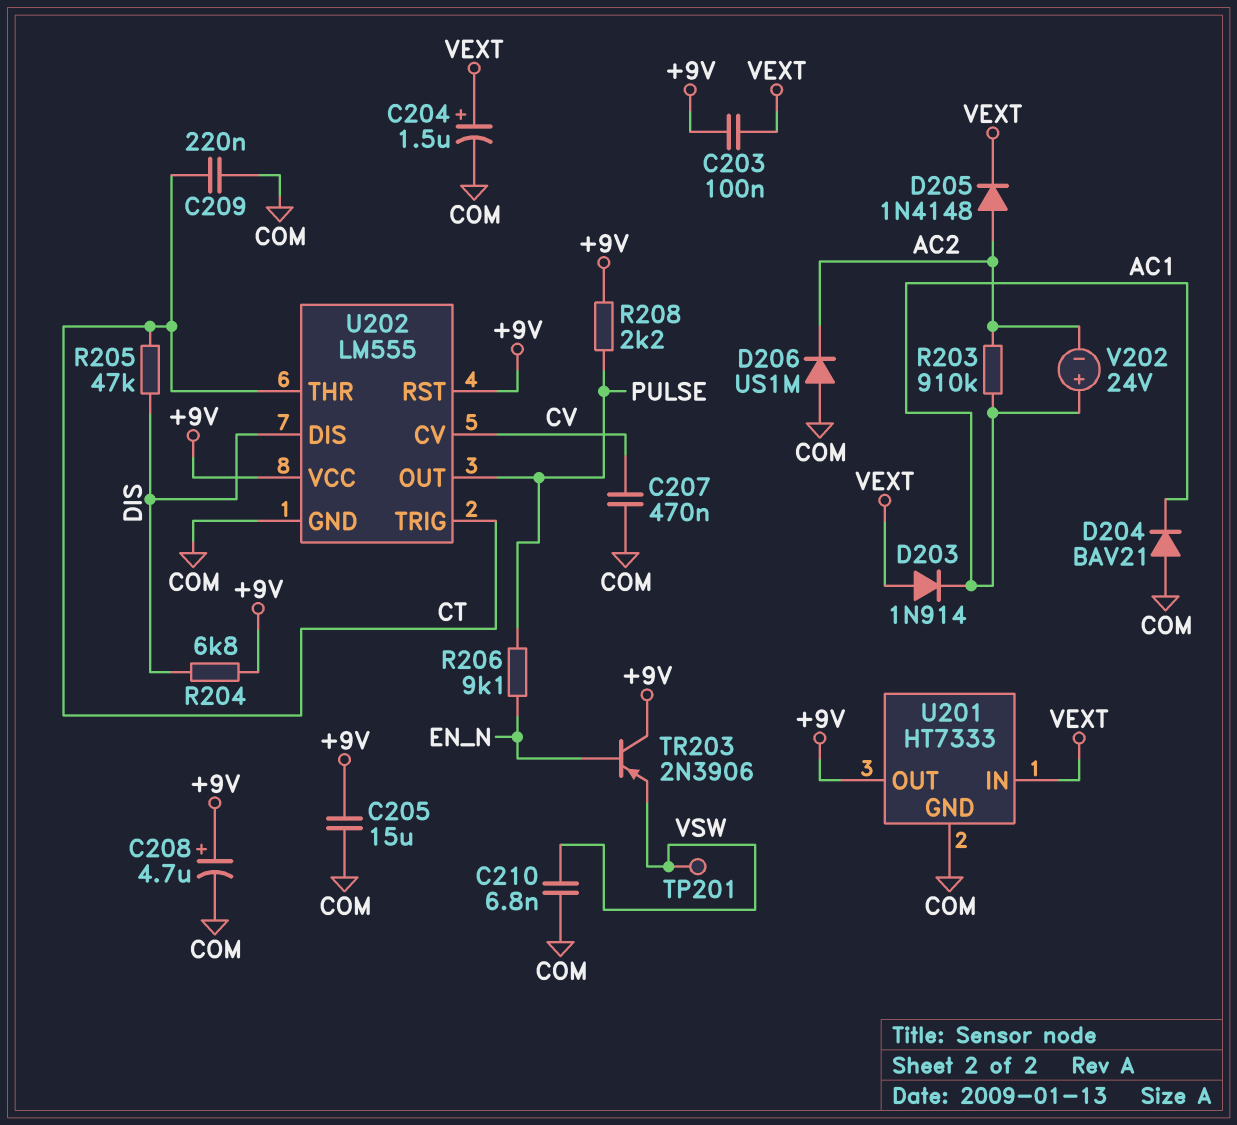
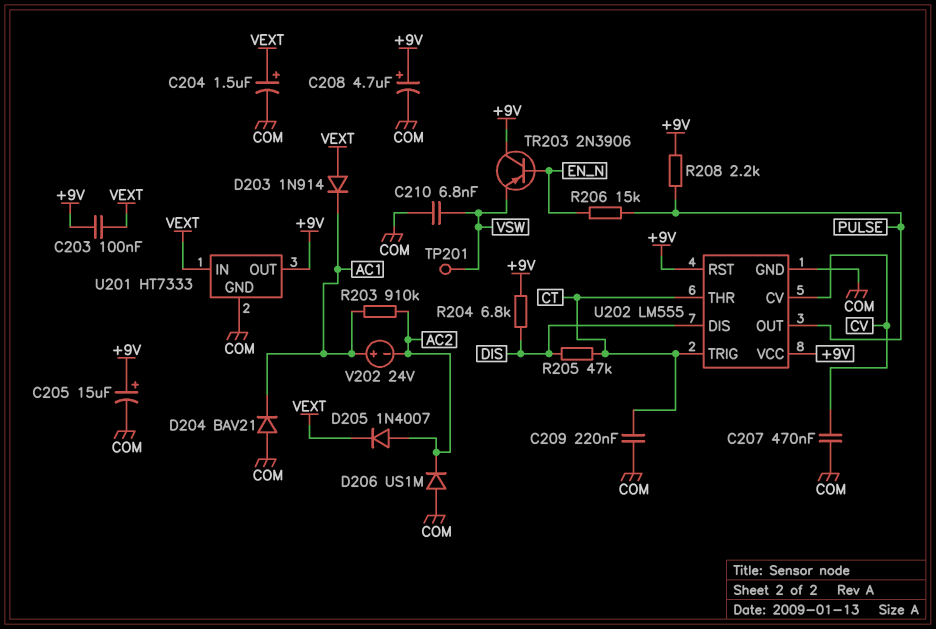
C205: 15uF (+9V, COM) -> 15uF (plus +9V, minus COM)
D205: diode 1N4148 (A AC2, K VEXT) -> diode 1N4007 (A AC2, K VEXT)
R206: 9.1k (EN_N, PULSE) -> 15k (EN_N, PULSE)

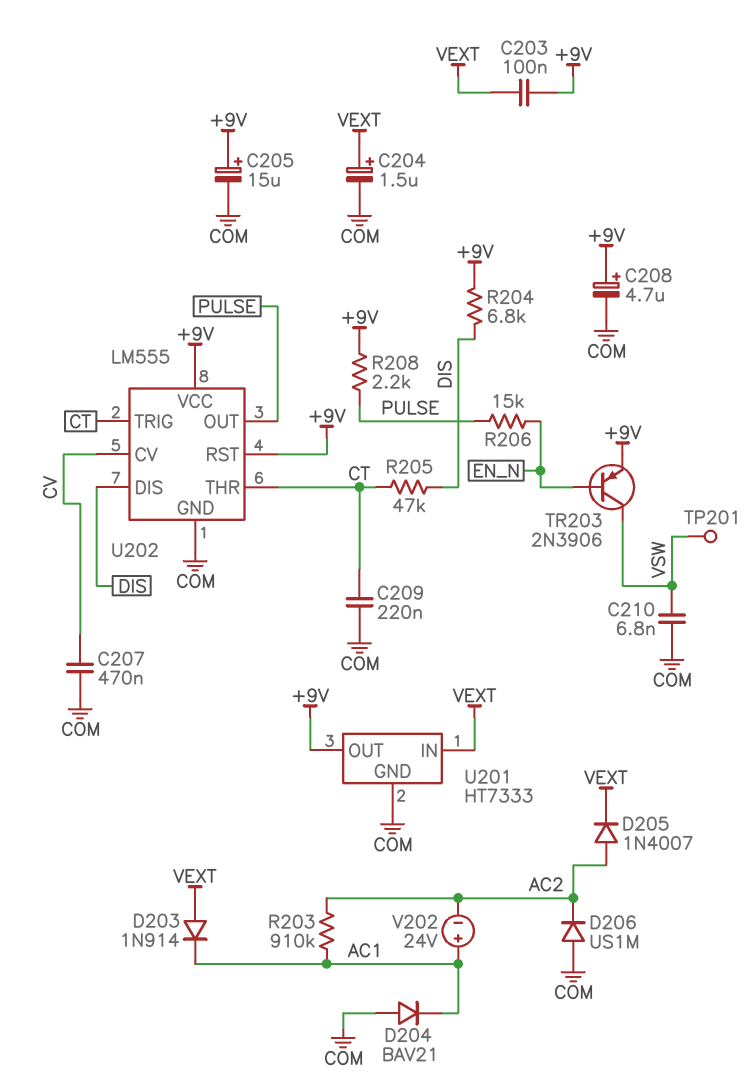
TR203: PNP 2N3906 (B EN_N, C +9V, E VSW) -> PNP 2N3906 (B EN_N, C VSW, E +9V)

